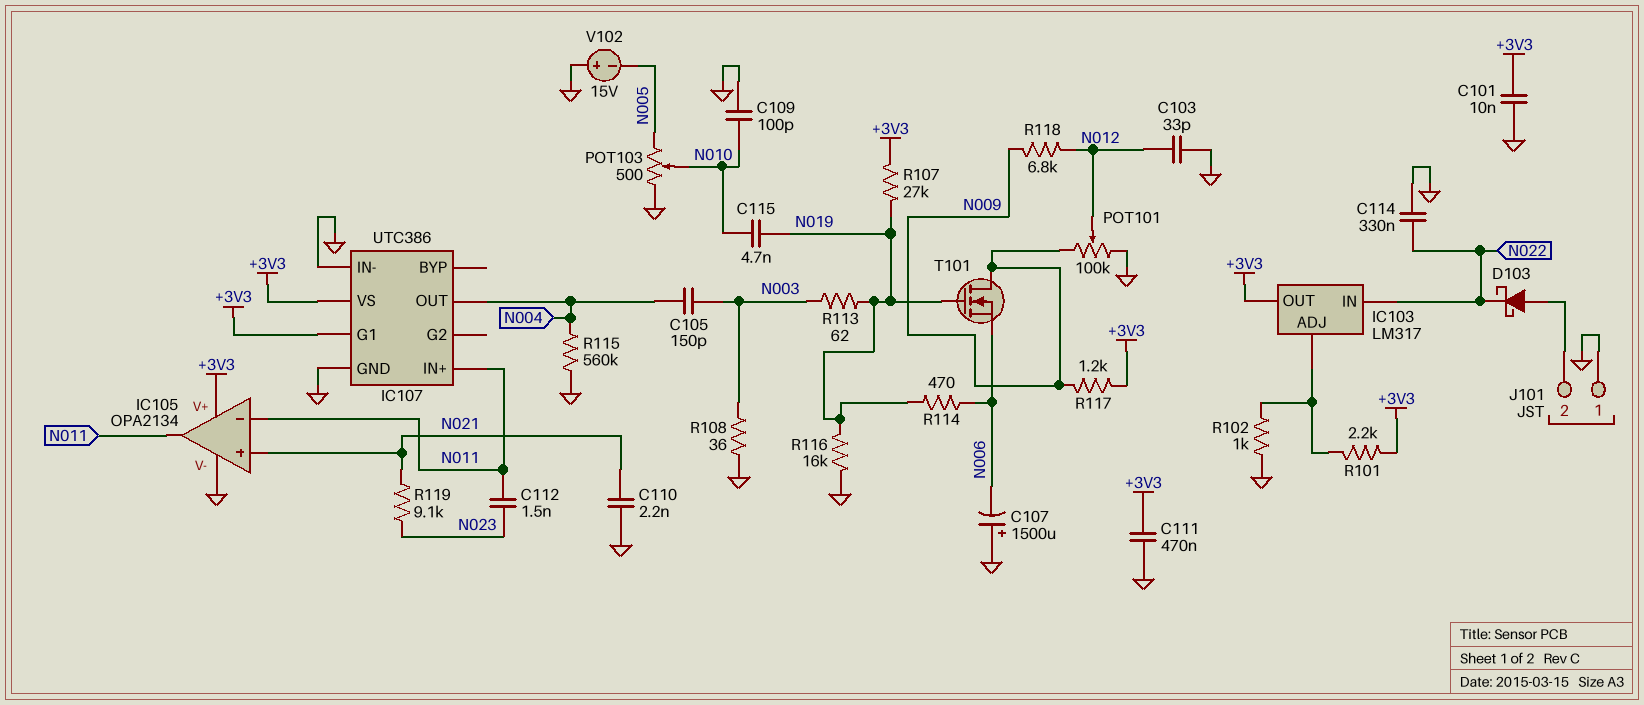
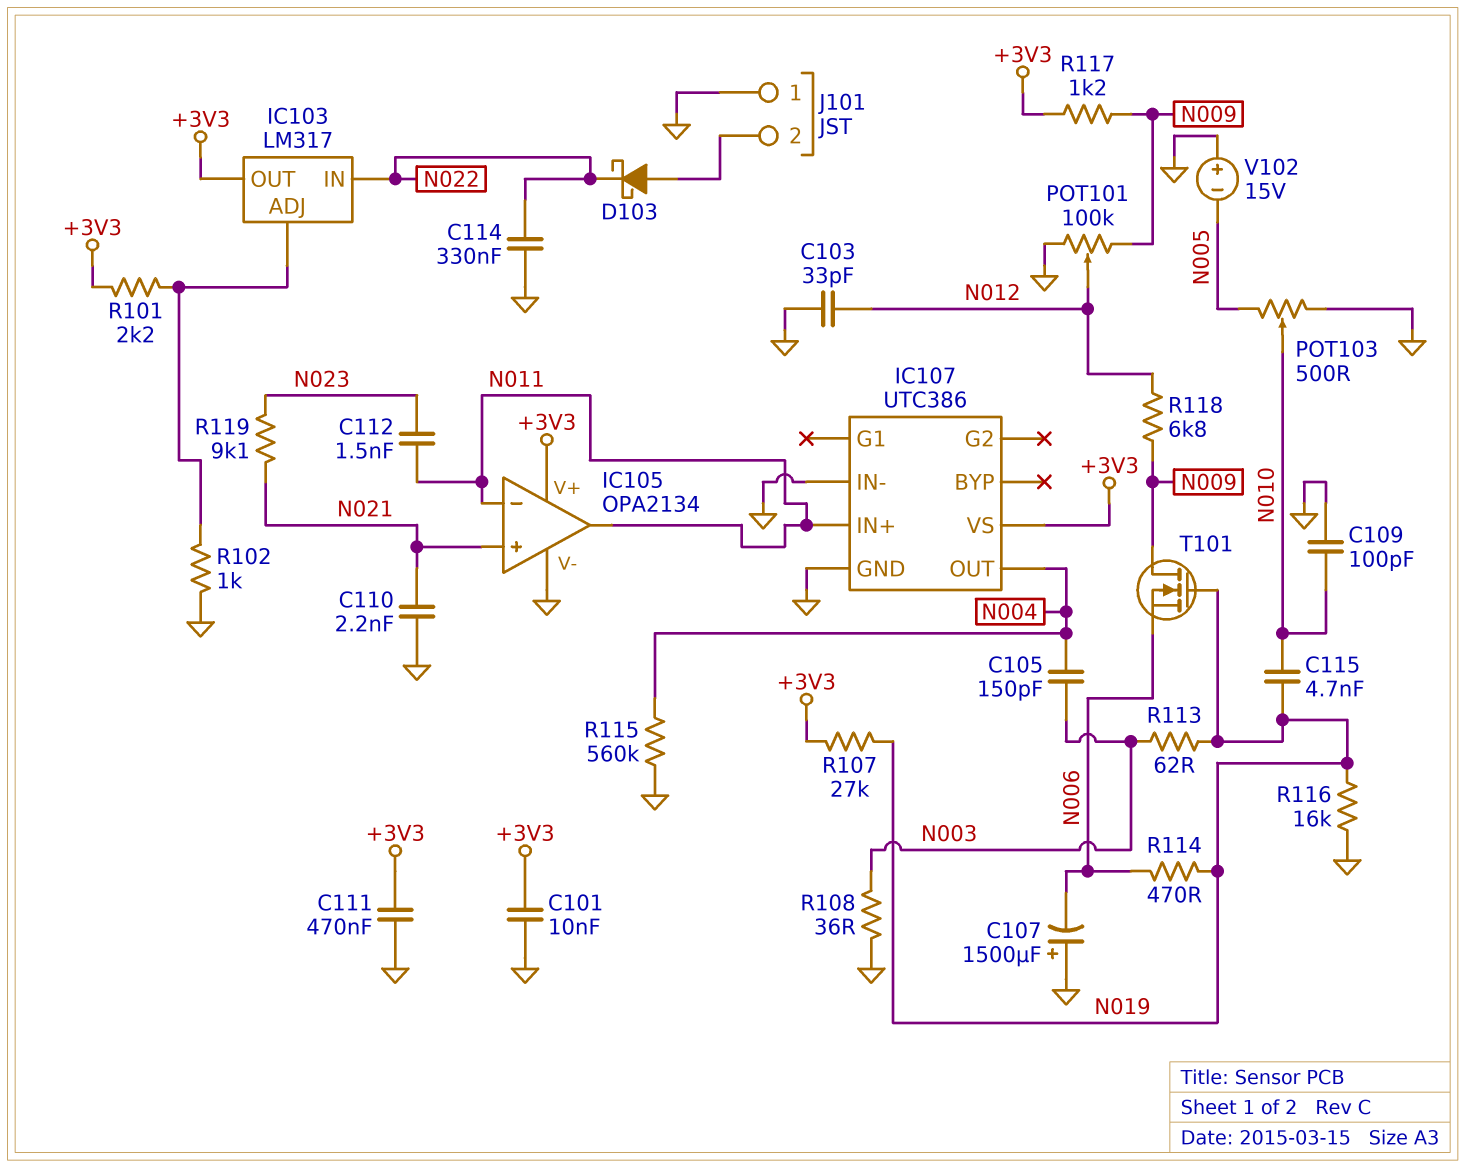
IC107 pin G1: +3V3 -> none

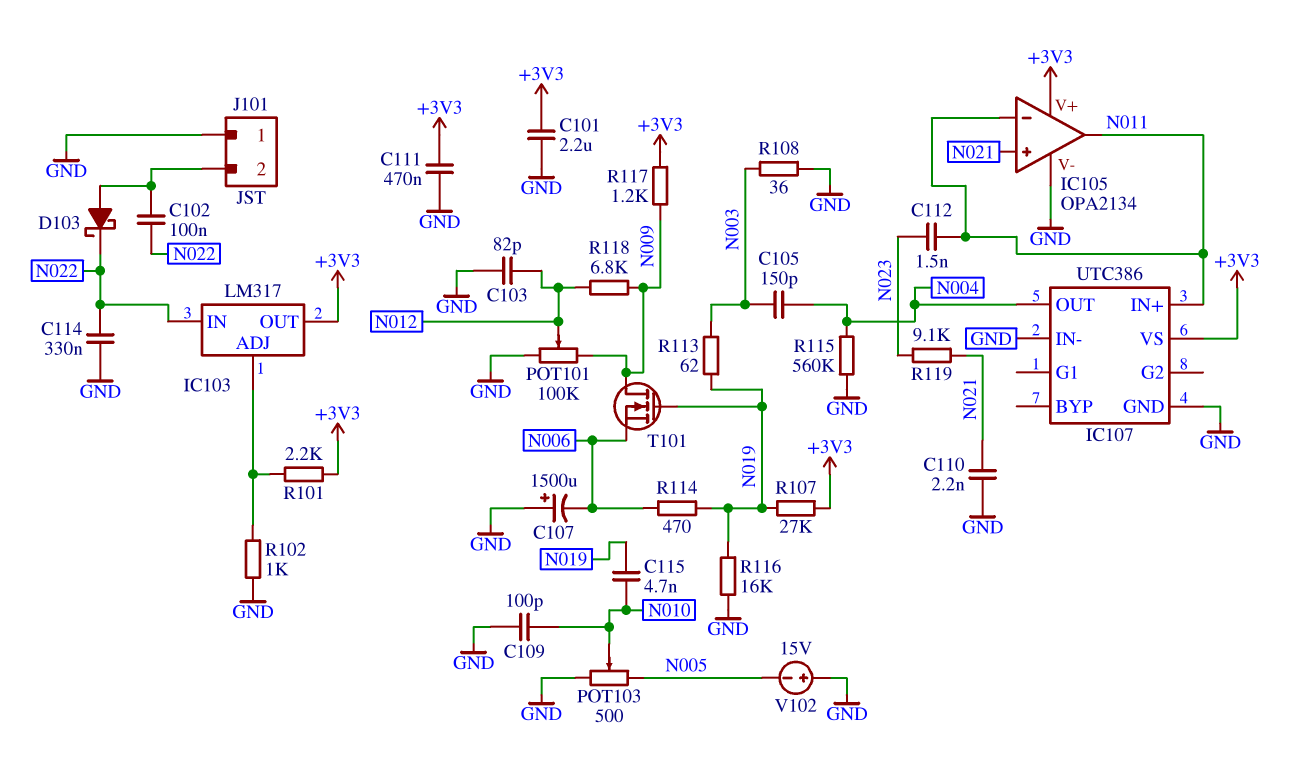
C101: 10nF (+3V3, GND) -> 2.2uF (+3V3, GND)
C102: none -> 100nF (J101/2, N022)
C103: 33pF (GND, N012) -> 82pF (GND, N012)

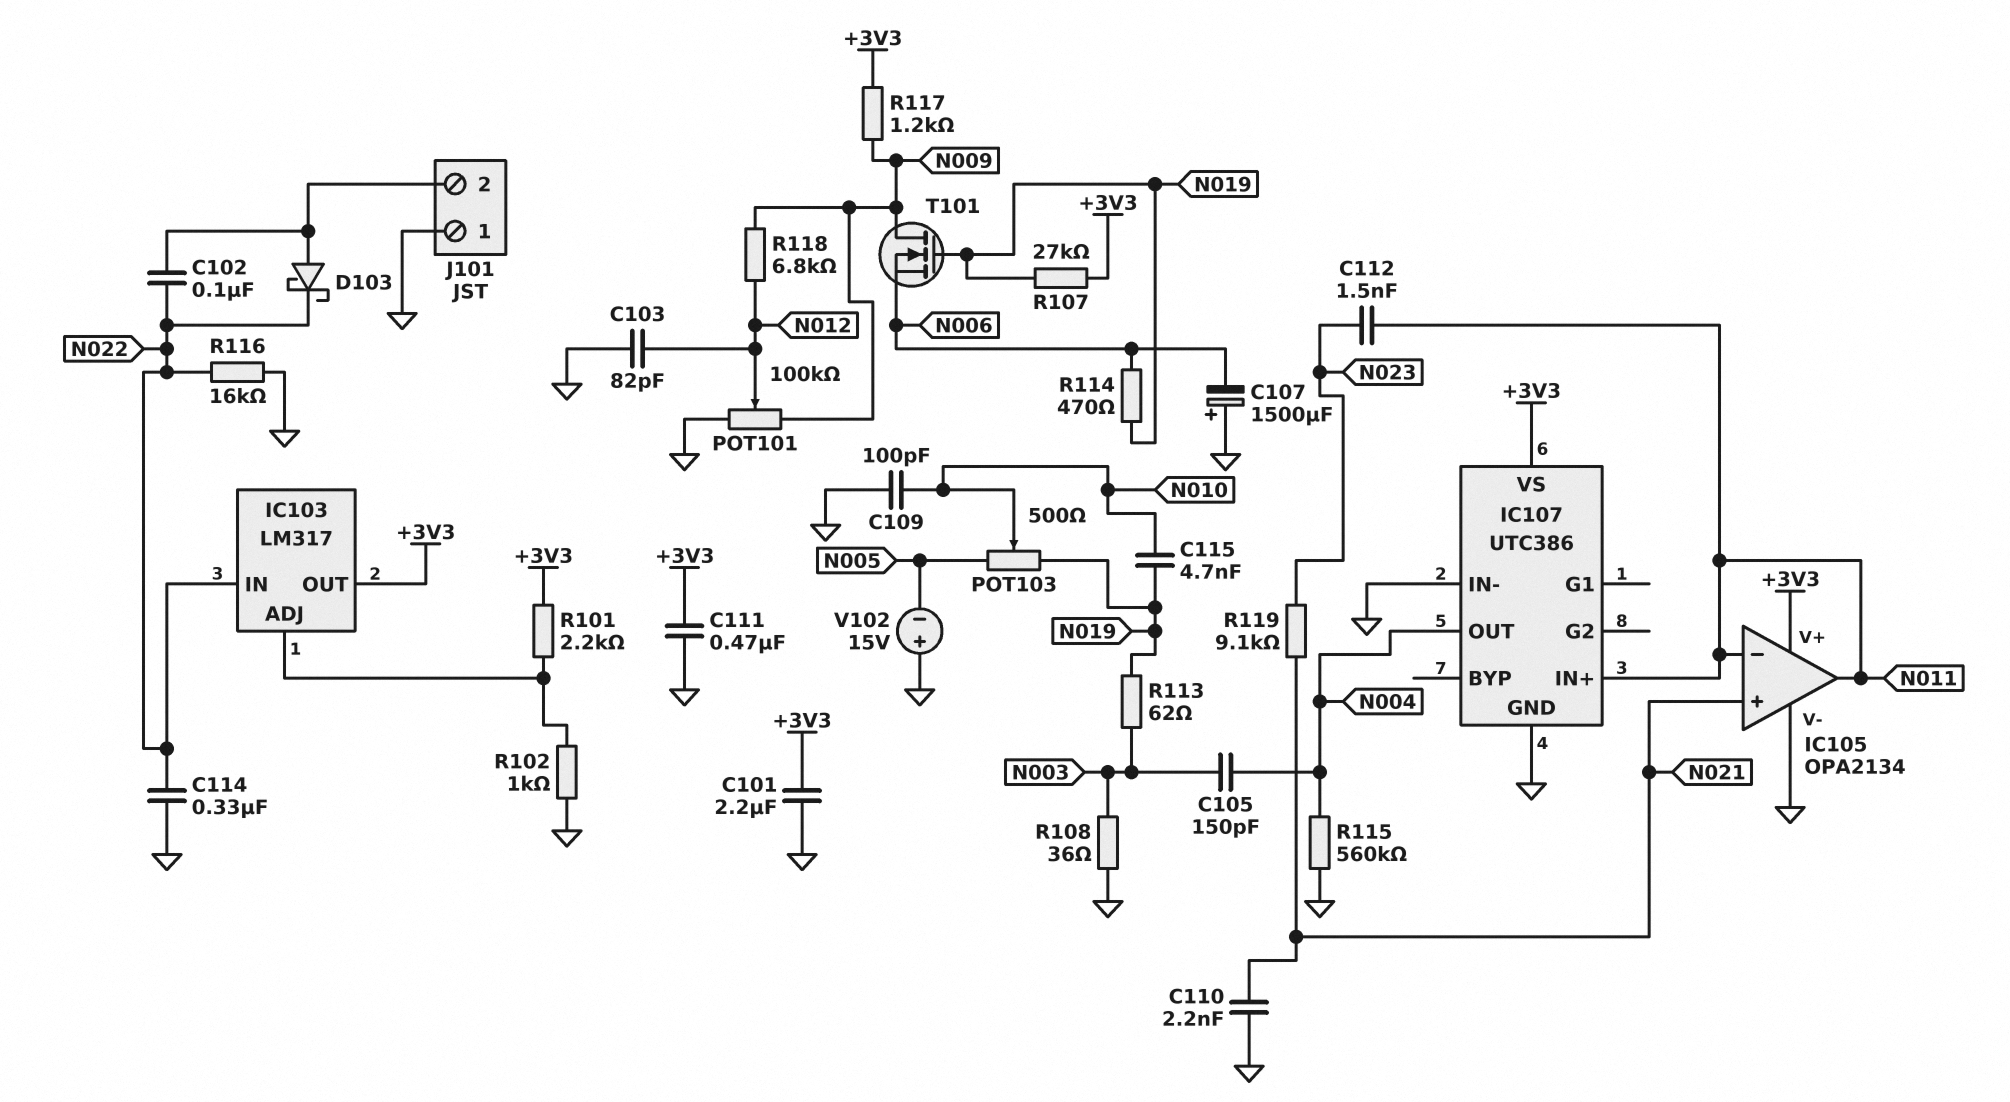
POT103: 500 (GND, N005, wiper N010) -> 500 (N005, N019, wiper N010)
R116: 16k (GND, N019) -> 16k (GND, N022)

